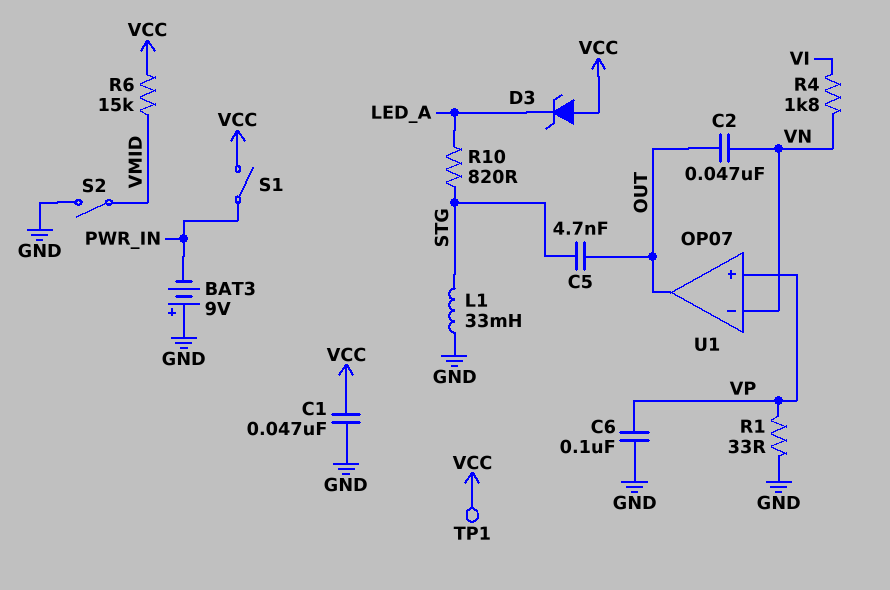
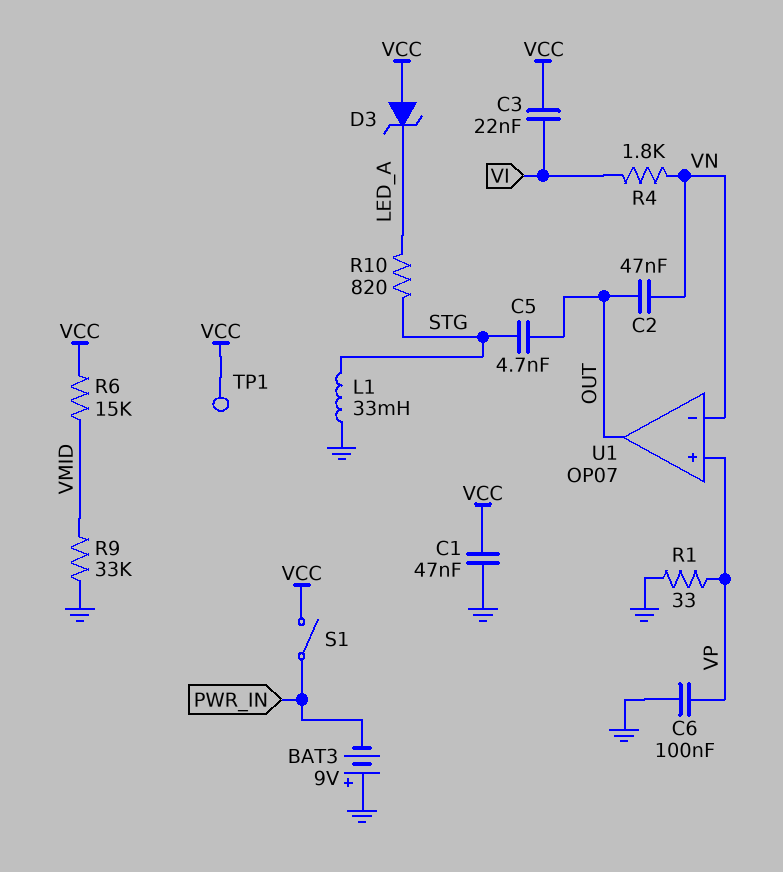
C3: none -> 22nF (VCC, VI)
R9: none -> 33k (GND, VMID)
S2: switch (GND, VMID) -> none

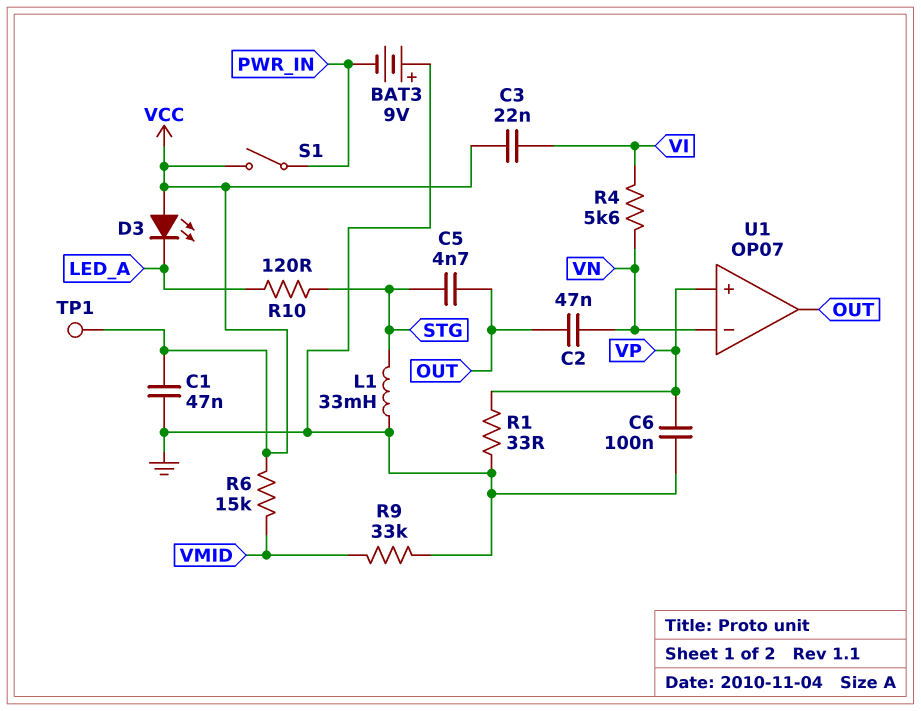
D3: zener (A VCC, K LED_A) -> LED (A VCC, K LED_A)
R4: 1.8k (VI, VN) -> 5.6k (VI, VN)
R10: 820 (LED_A, STG) -> 120 (LED_A, STG)

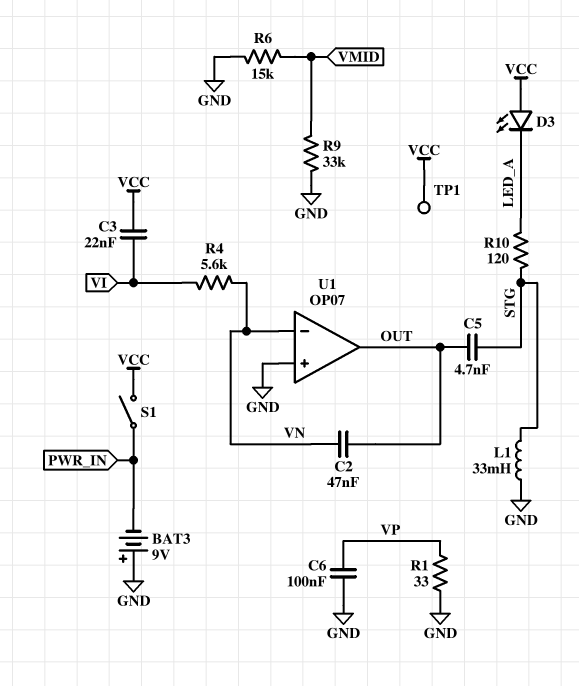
C1: 47nF (GND, VCC) -> none
R6: 15k (VCC, VMID) -> 15k (GND, VMID)
U1 pin in+: VP -> GND

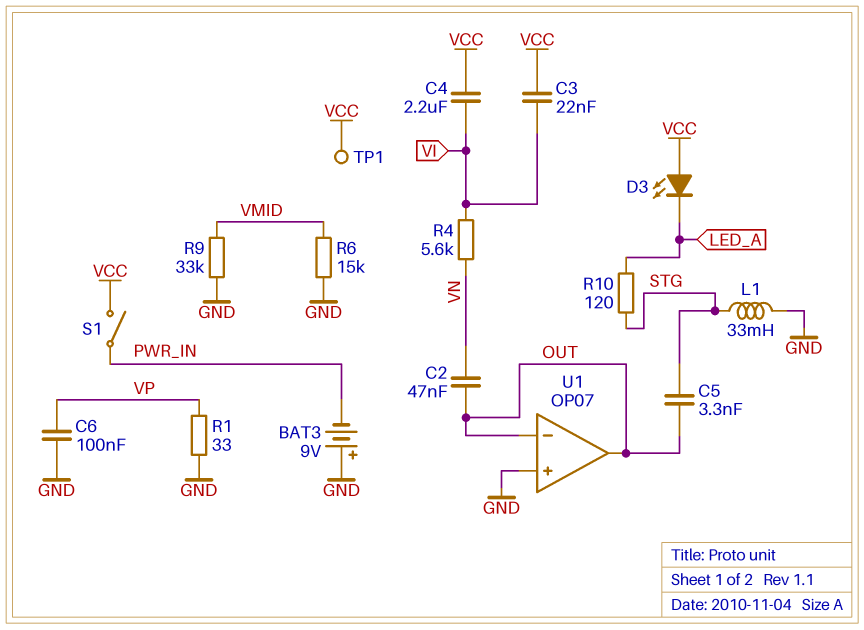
C4: none -> 2.2uF (VCC, VI)
C5: 4.7nF (OUT, STG) -> 3.3nF (OUT, STG)
U1 pin in-: VN -> OUT

